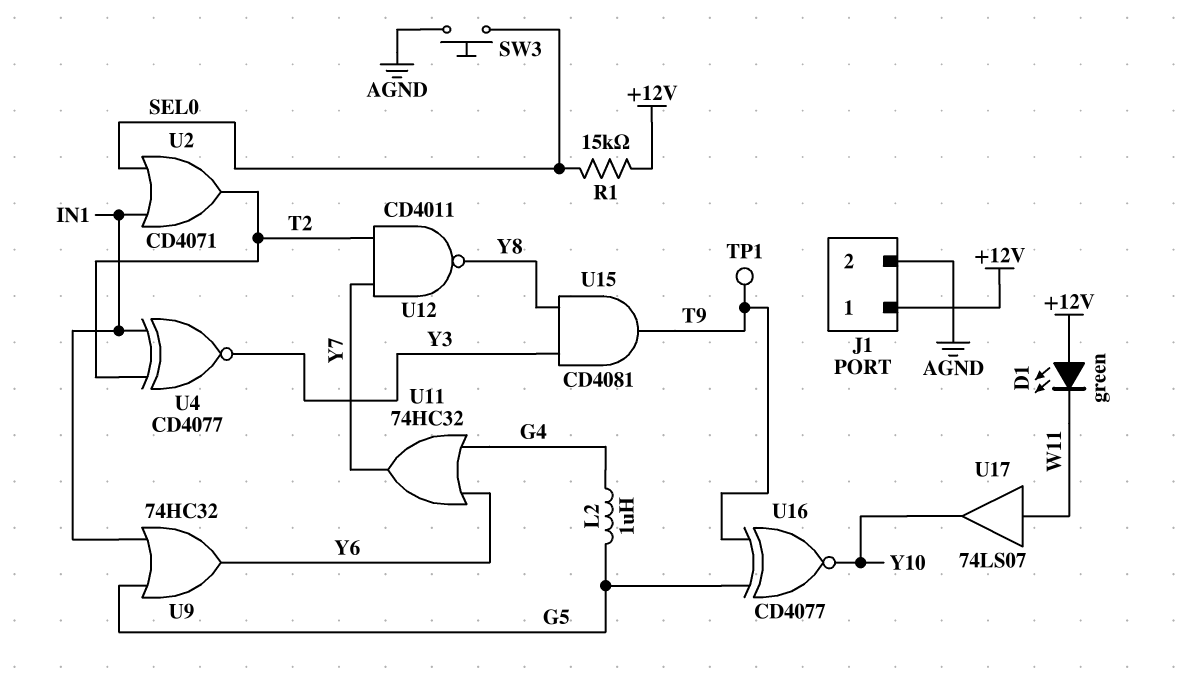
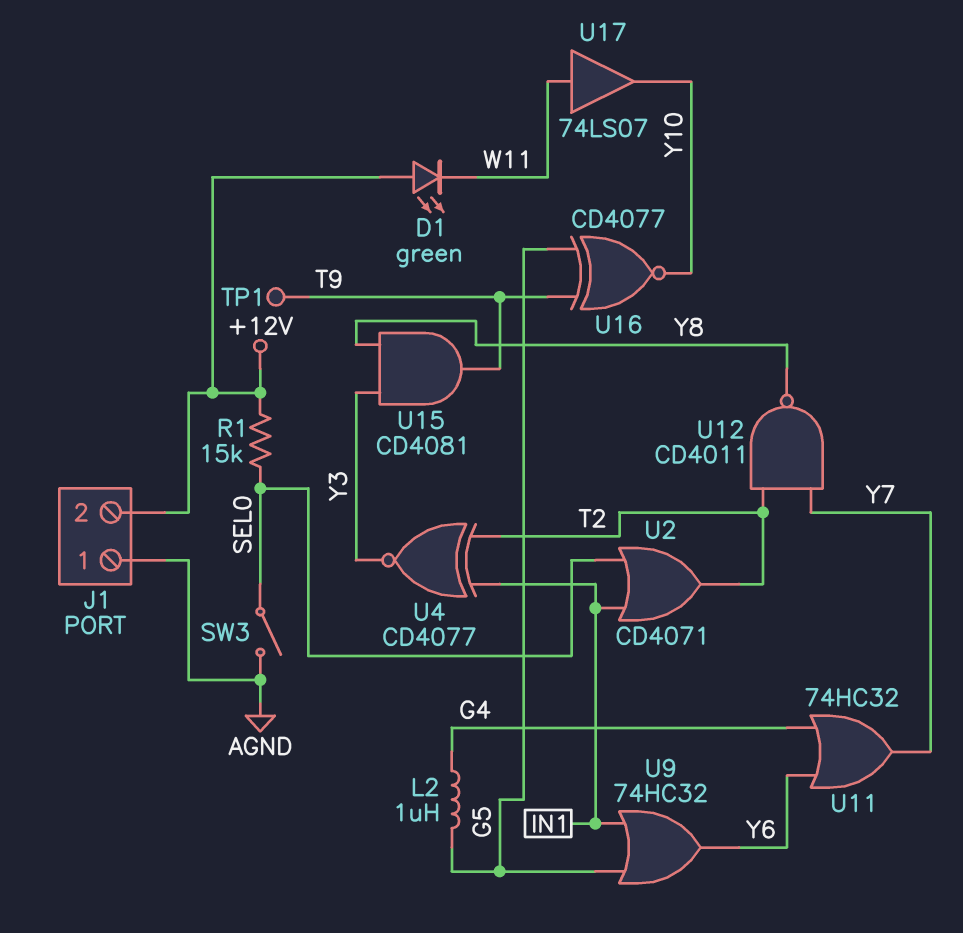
J1 pin 1: +12V -> AGND
J1 pin 2: AGND -> +12V
SW3: button (AGND, SEL0) -> switch (AGND, SEL0)

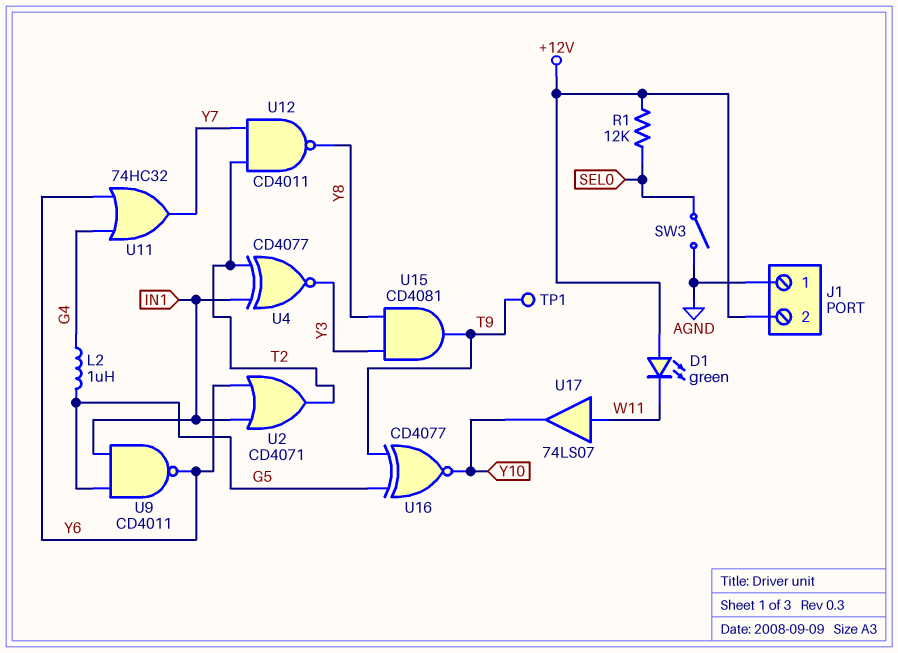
R1: 15k (+12V, SEL0) -> 12k (+12V, SEL0)
U2: OR CD4071 (in IN1, in SEL0, out T2) -> OR CD4071 (in IN1, in Y6, out T2)
U9: OR 74HC32 (in G5, in IN1, out Y6) -> NAND CD4011 (in G5, in IN1, out Y6)

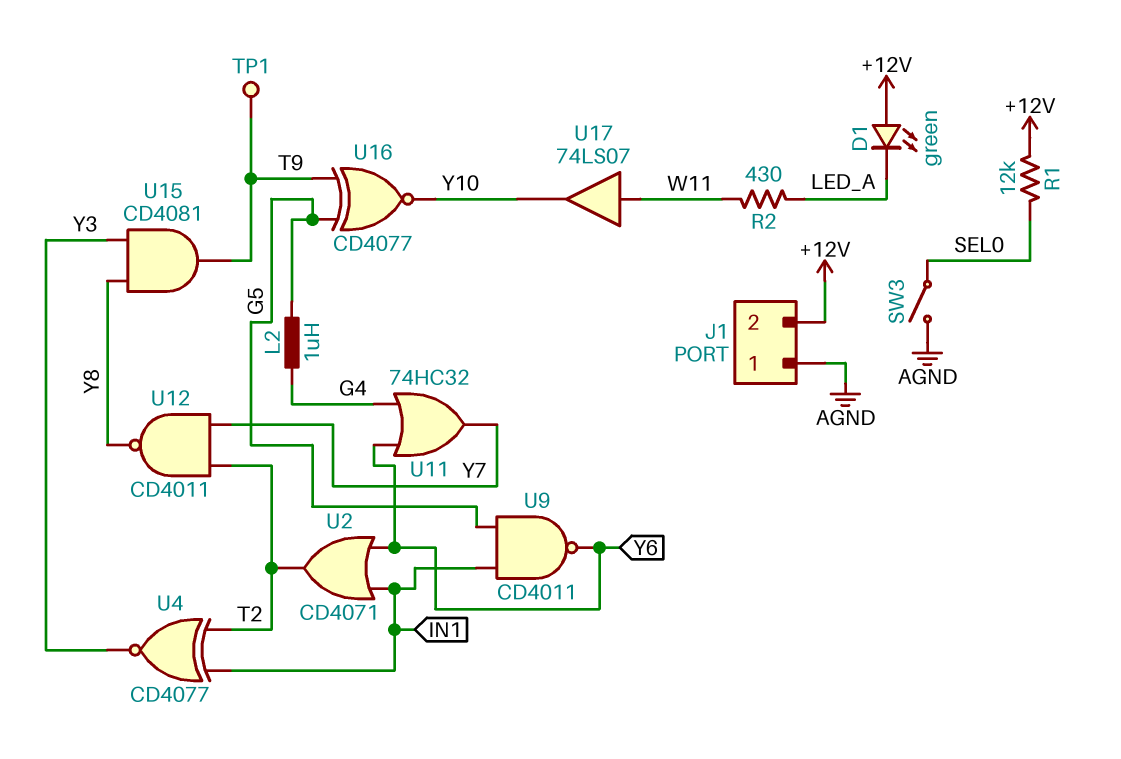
D1: LED green (A +12V, K W11) -> LED green (A +12V, K LED_A)
R2: none -> 430 (LED_A, W11)

